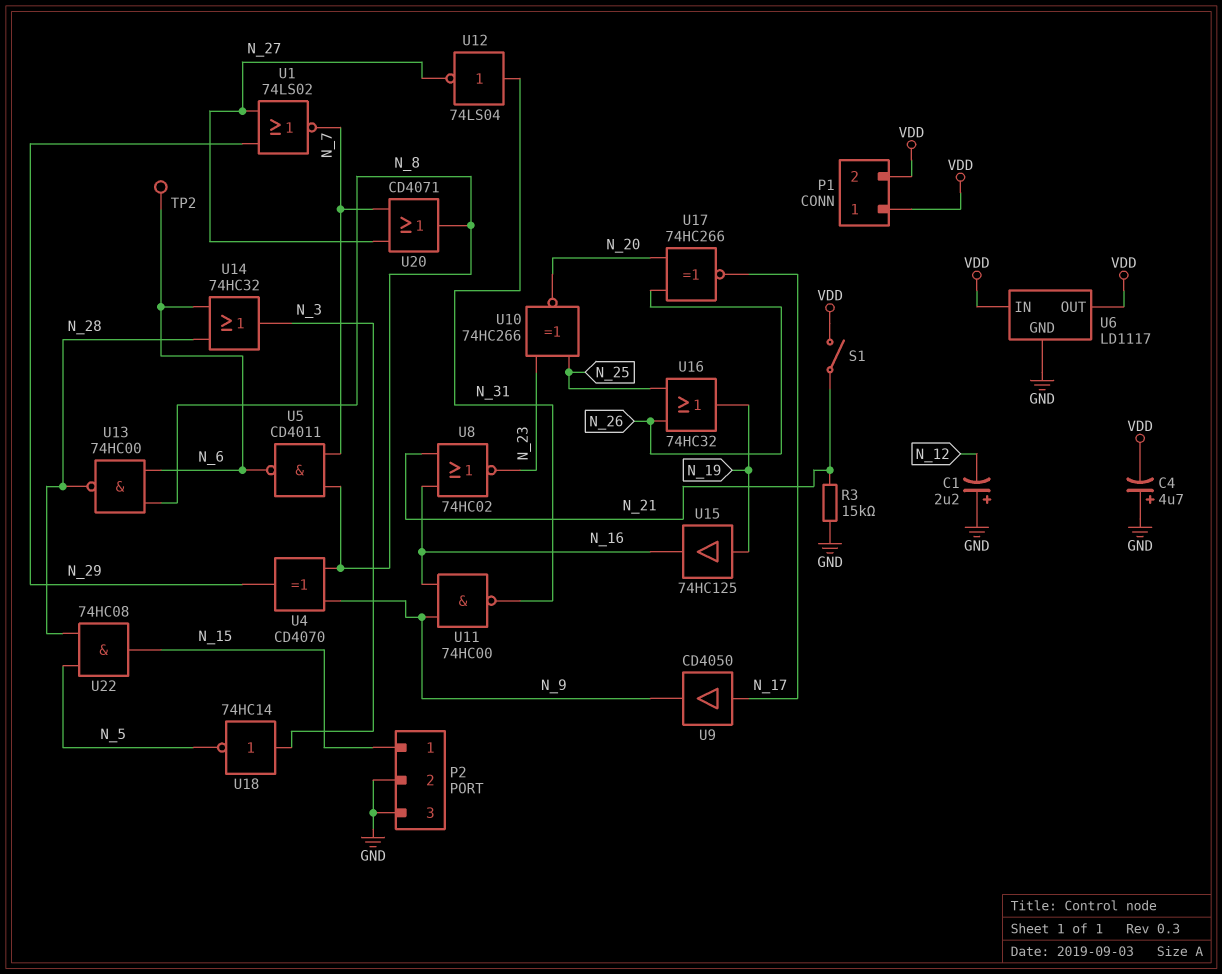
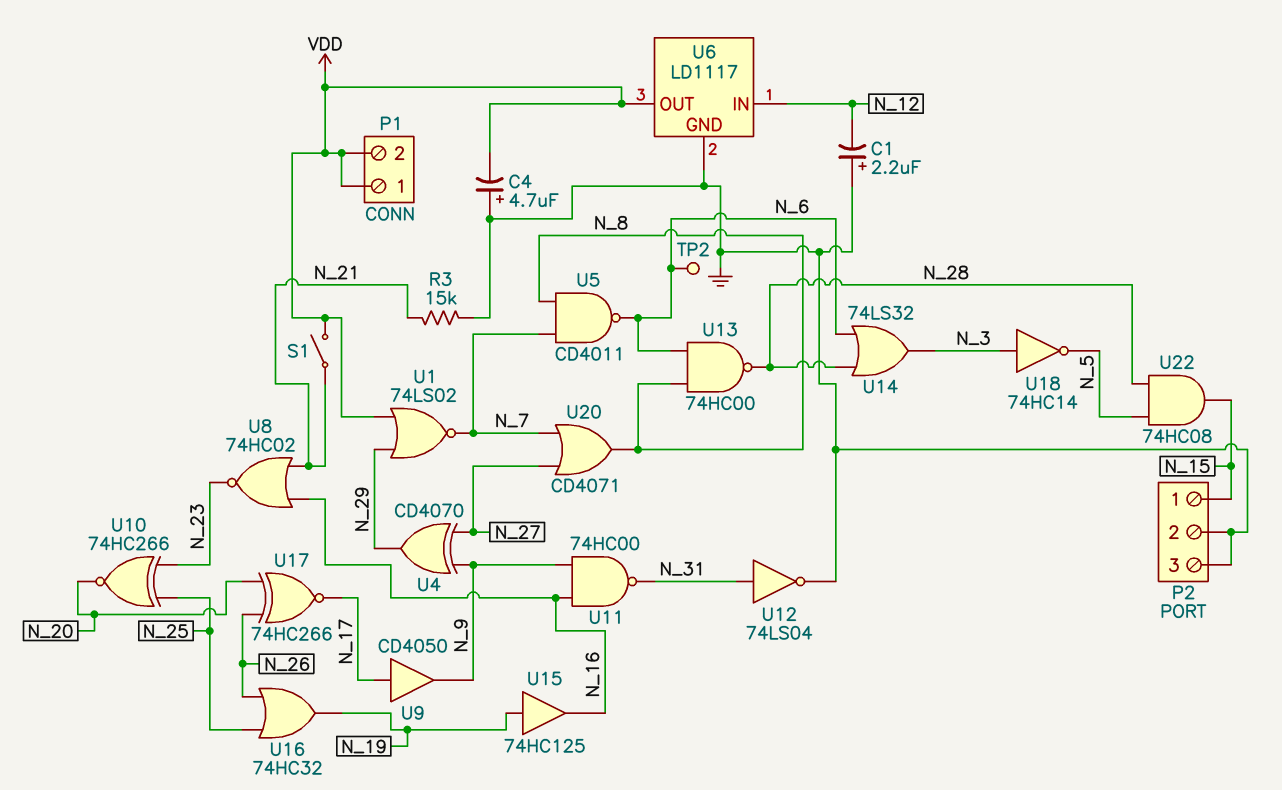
U1: NOR 74LS02 (in N_27, in N_29, out N_7) -> NOR 74LS02 (in N_29, in VDD, out N_7)
U4: XOR CD4070 (in N_8, in N_9, out N_29) -> XOR CD4070 (in N_9, in N_27, out N_29)
U6 pin IN: VDD -> N_12
U12: NOT 74LS04 (in N_31, out N_27) -> NOT 74LS04 (in N_31, out GND)
U14: OR 74HC32 (in N_6, in N_28, out N_3) -> OR 74LS32 (in N_6, in N_28, out N_3)

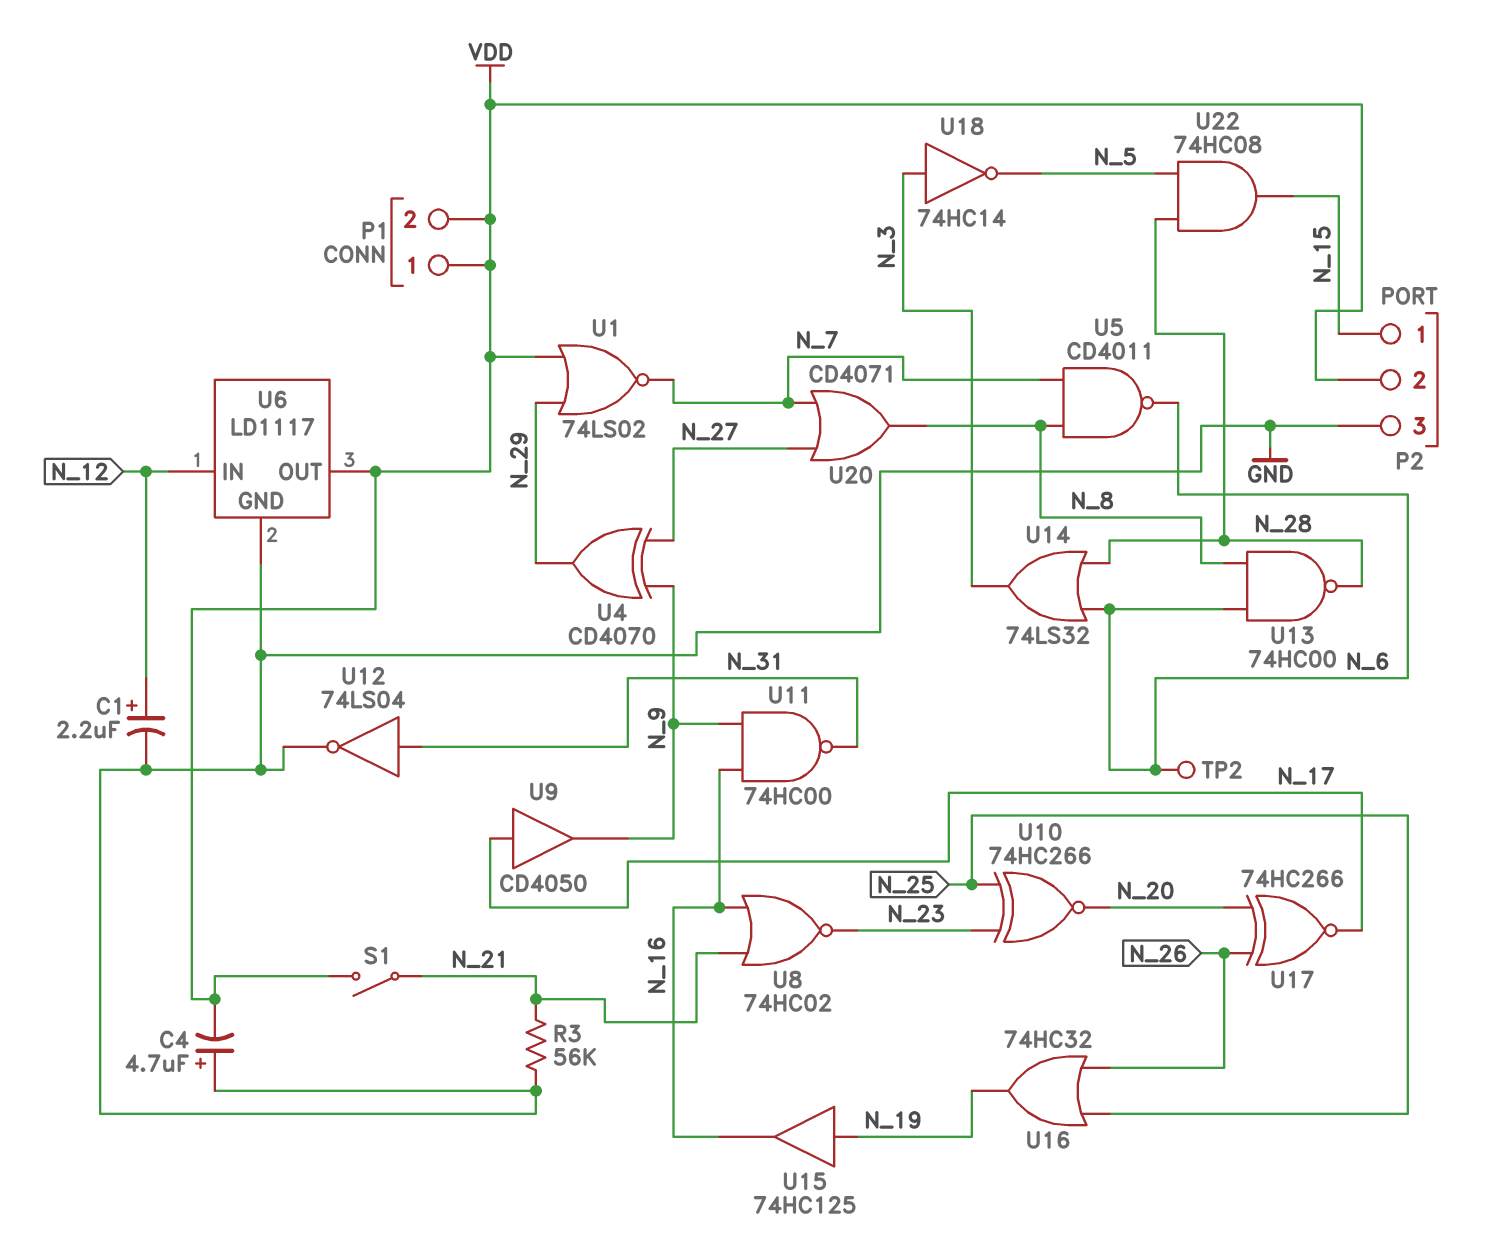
C1: 2.2uF (plus GND, minus N_12) -> 2.2uF (plus N_12, minus GND)
P2 pin 2: GND -> VDD
R3: 15k (GND, N_21) -> 56k (GND, N_21)

